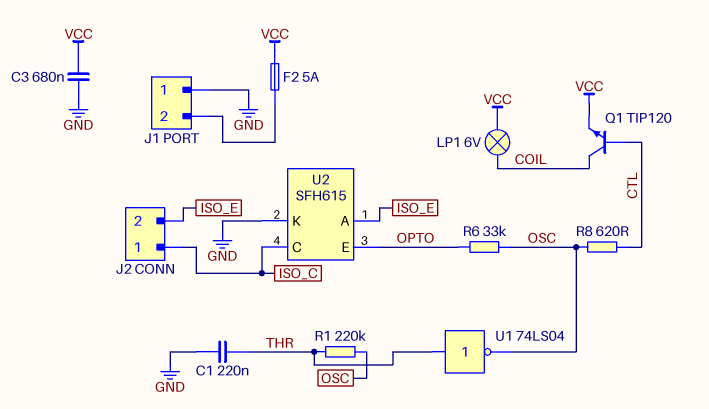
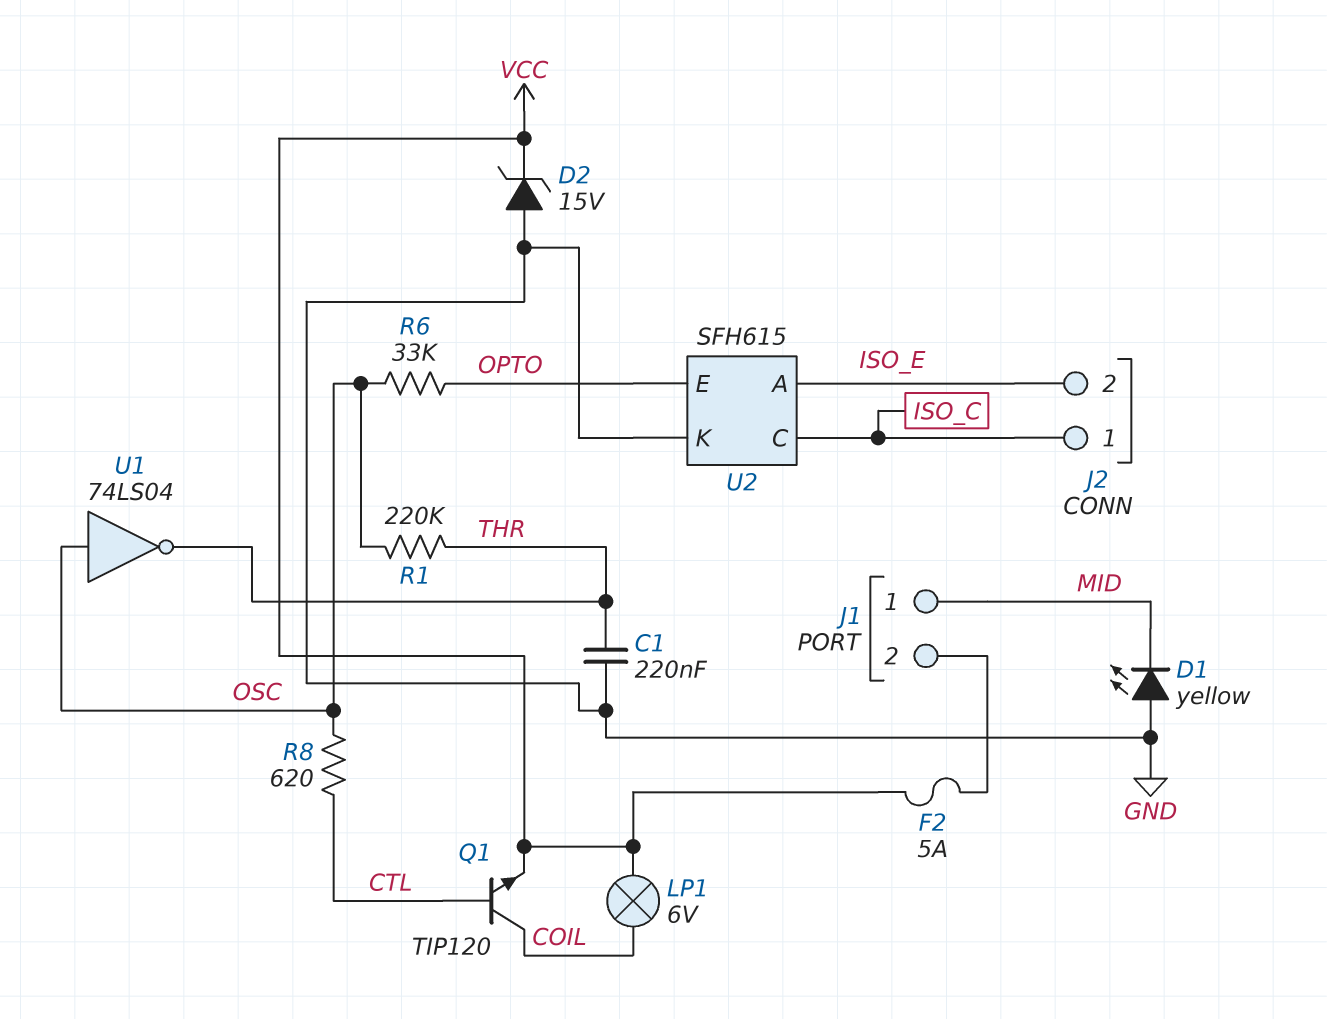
C3: 680nF (GND, VCC) -> none
D1: none -> LED yellow (A GND, K MID)
D2: none -> zener 15V (A GND, K VCC)
J1 pin 1: GND -> MID
U1: NOT 74LS04 (in THR, out OSC) -> NOT 74LS04 (in OSC, out THR)

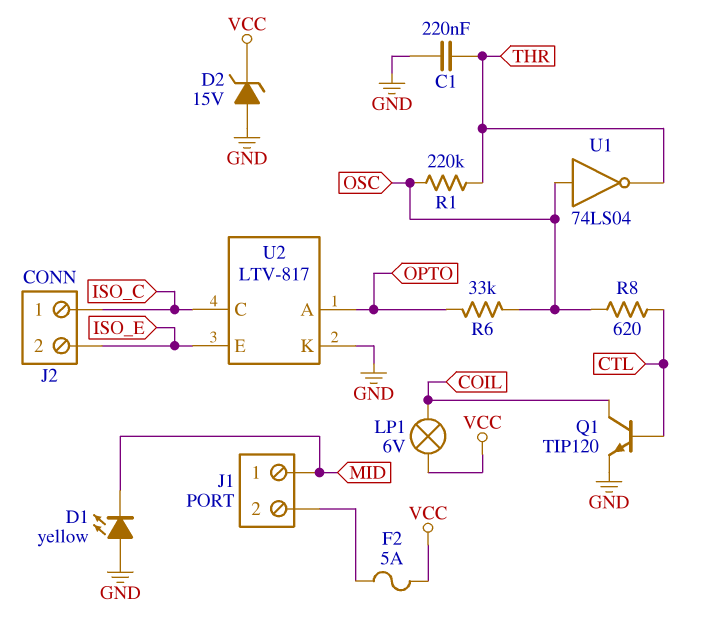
Q1: NPN TIP120 (B CTL, C COIL, E VCC) -> NPN TIP120 (B CTL, C COIL, E GND)
U2: SFH615 -> LTV-817
U2 pin A: ISO_E -> OPTO
U2 pin E: OPTO -> ISO_E

